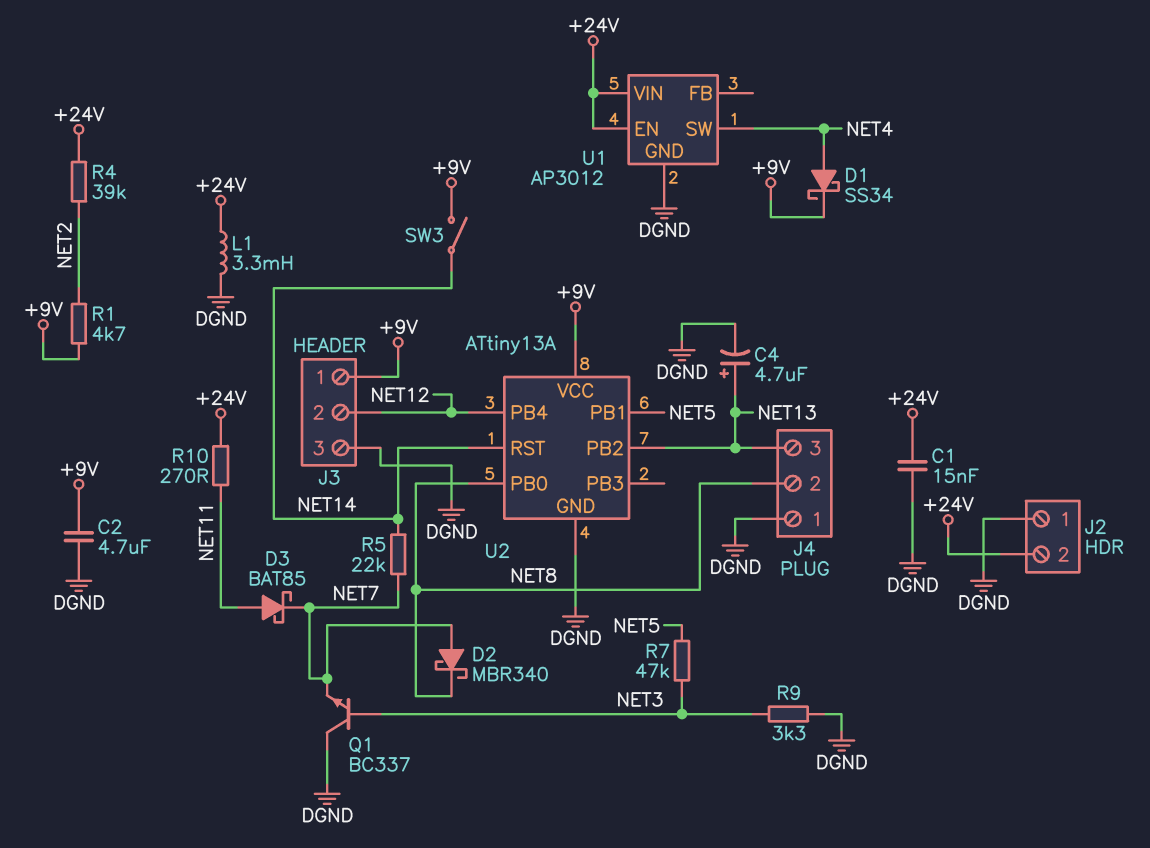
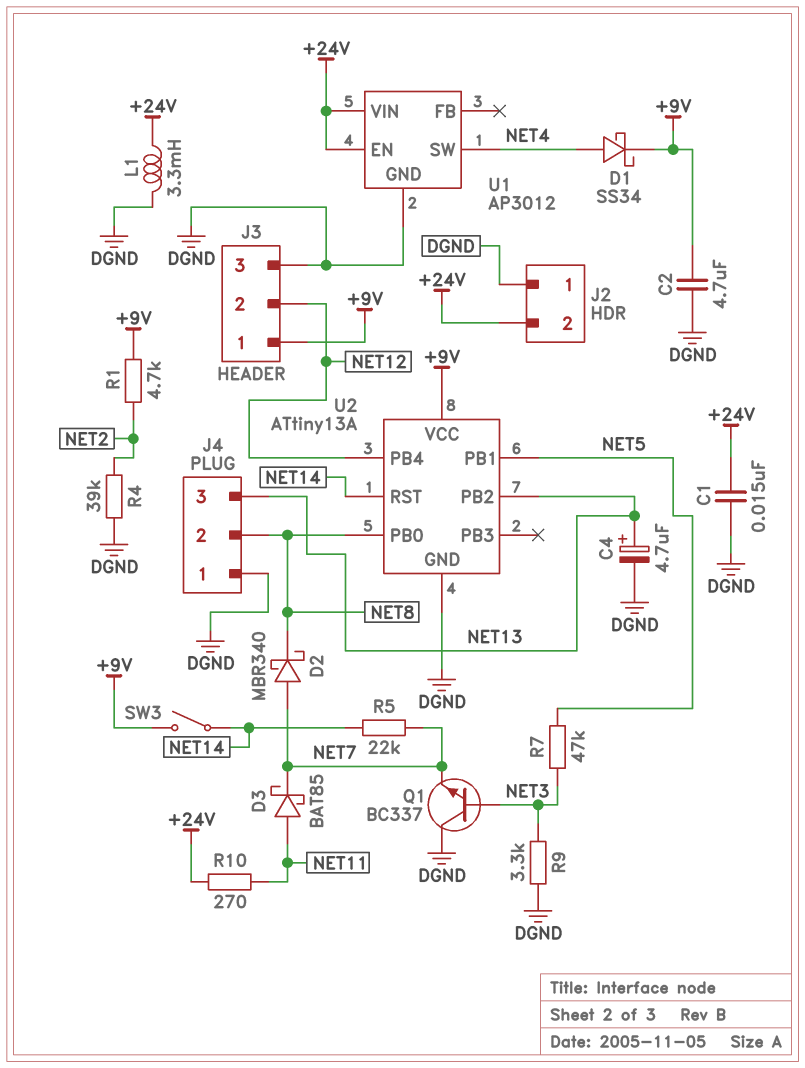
R4: 39k (+24V, NET2) -> 39k (DGND, NET2)

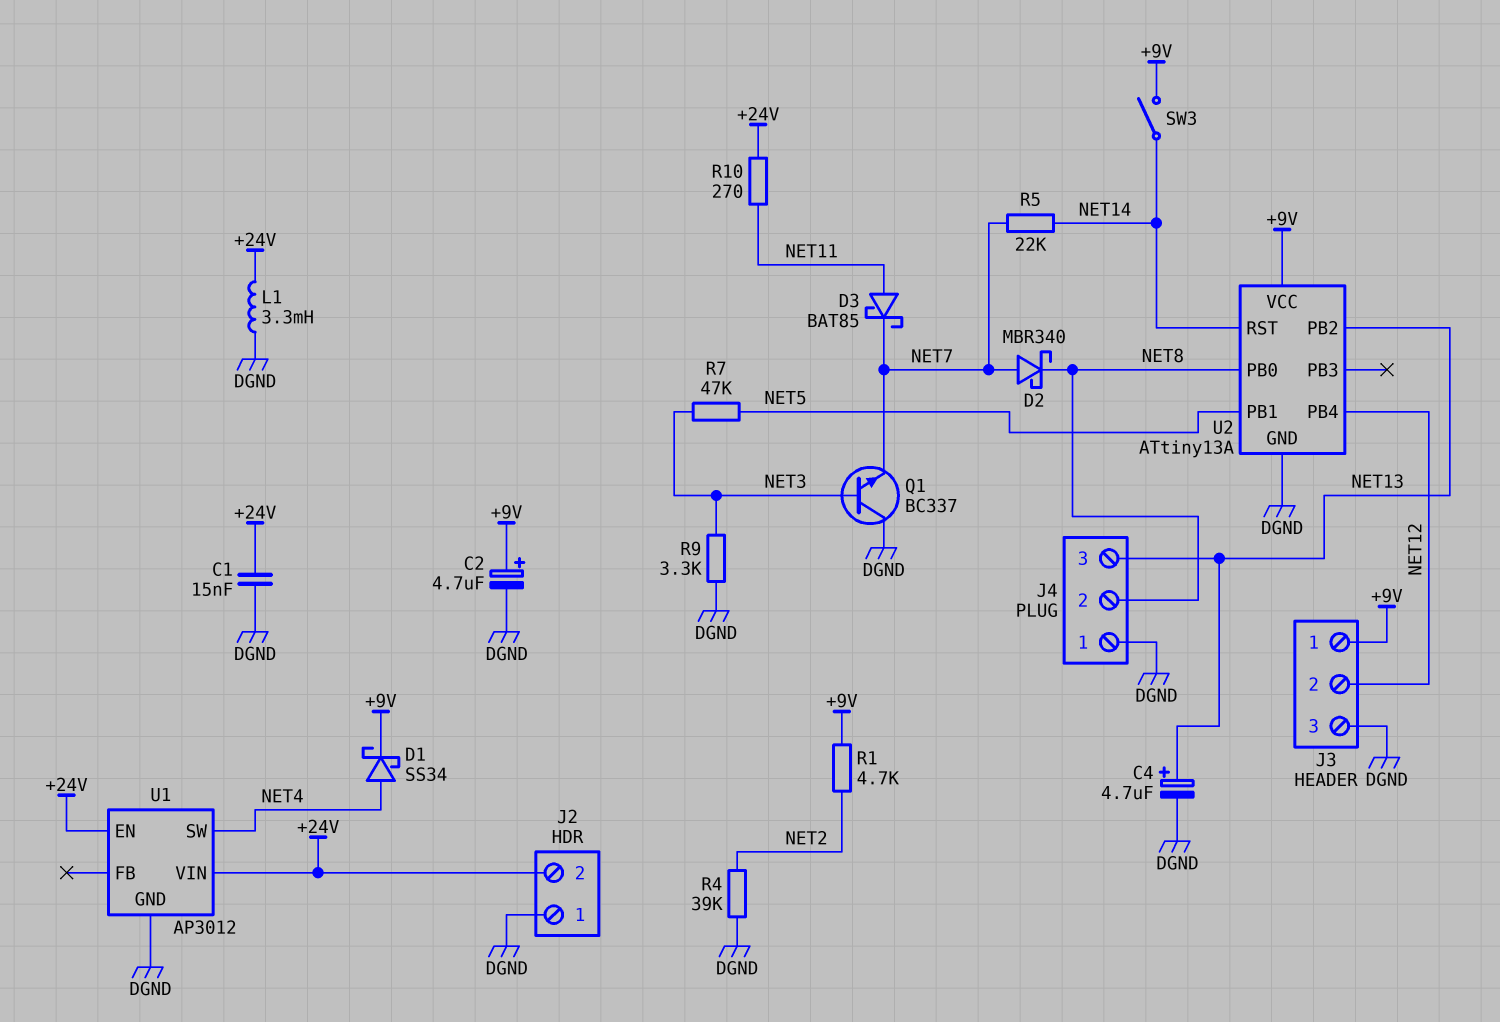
C2: 4.7uF (+9V, DGND) -> 4.7uF (plus +9V, minus DGND)

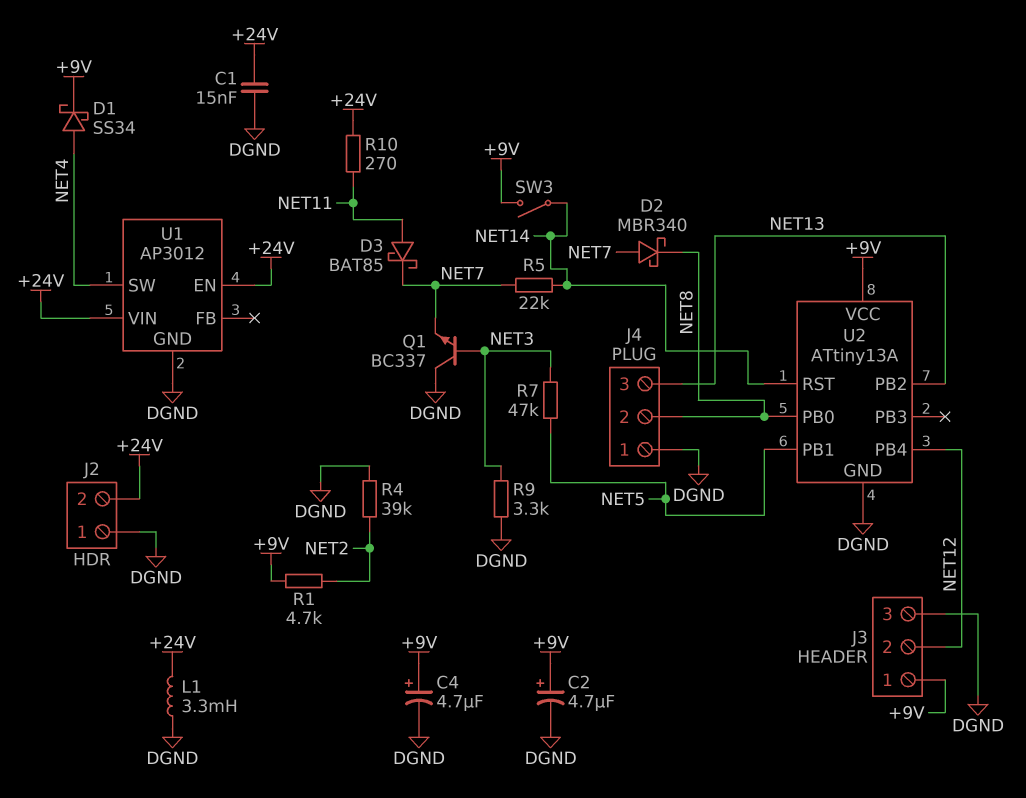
C4: 4.7uF (plus NET13, minus DGND) -> 4.7uF (plus +9V, minus DGND)

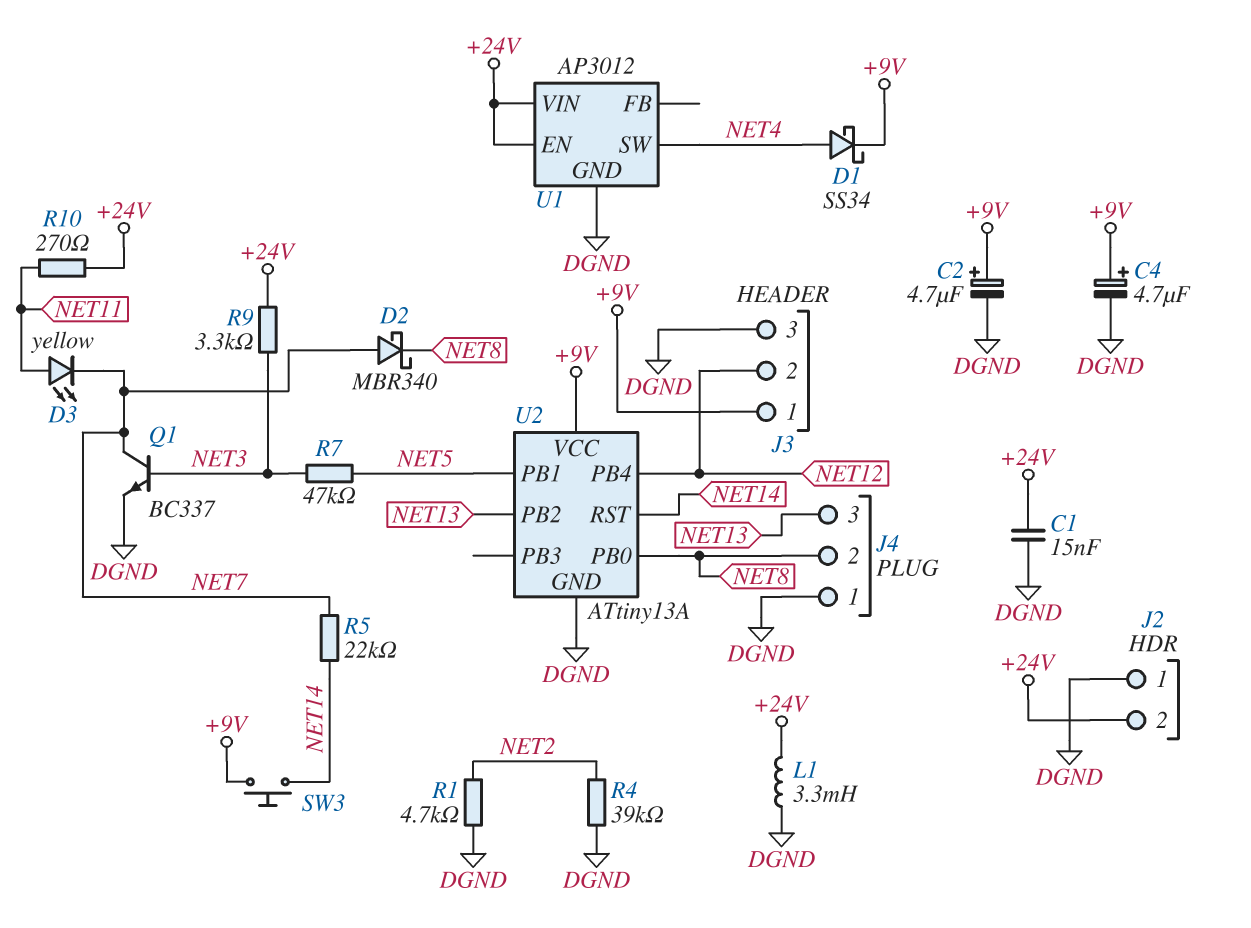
D3: schottky BAT85 (A NET11, K NET7) -> LED yellow (A NET11, K NET7)
Q1: NPN BC337 (B NET3, C DGND, E NET7) -> NPN BC337 (B NET3, C NET7, E DGND)
R1: 4.7k (+9V, NET2) -> 4.7k (DGND, NET2)
R9: 3.3k (DGND, NET3) -> 3.3k (+24V, NET3)
SW3: switch (+9V, NET14) -> button (+9V, NET14)

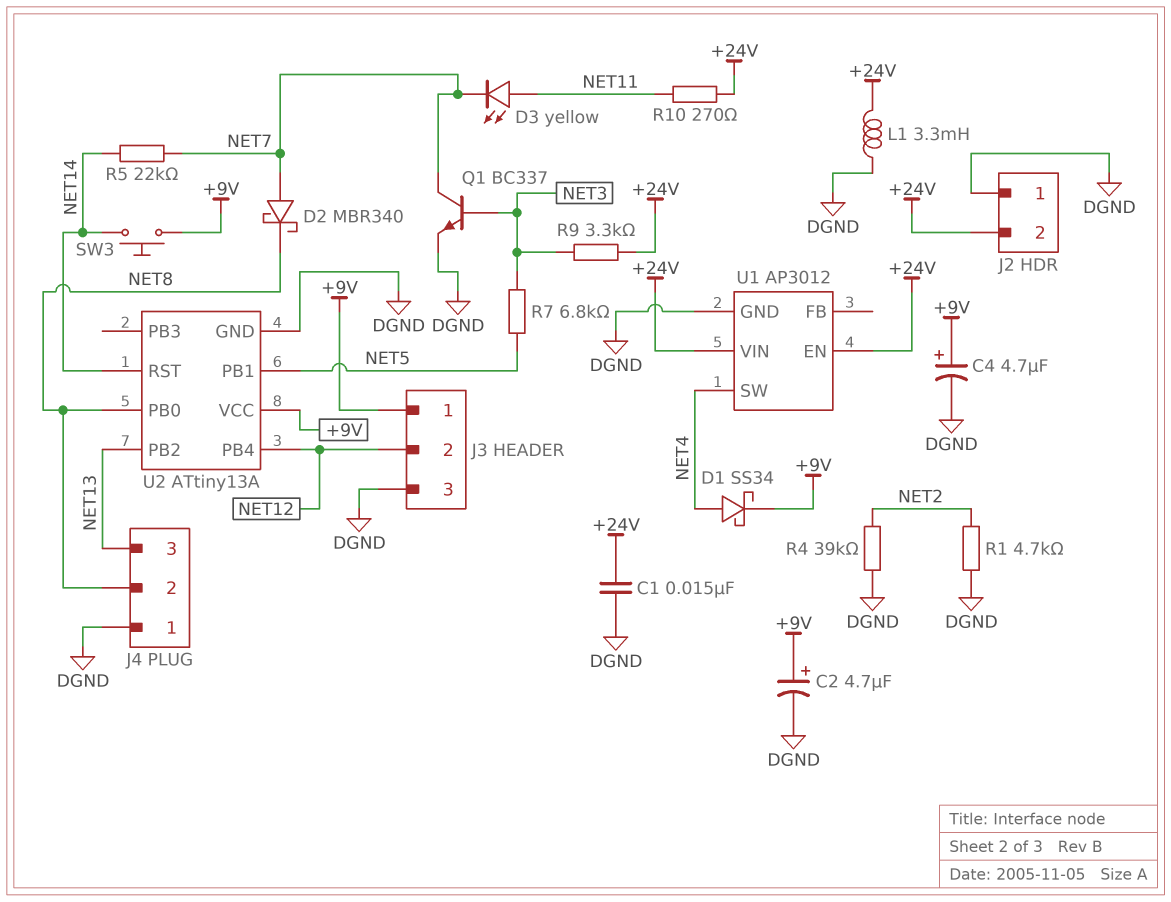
R7: 47k (NET3, NET5) -> 6.8k (NET3, NET5)

